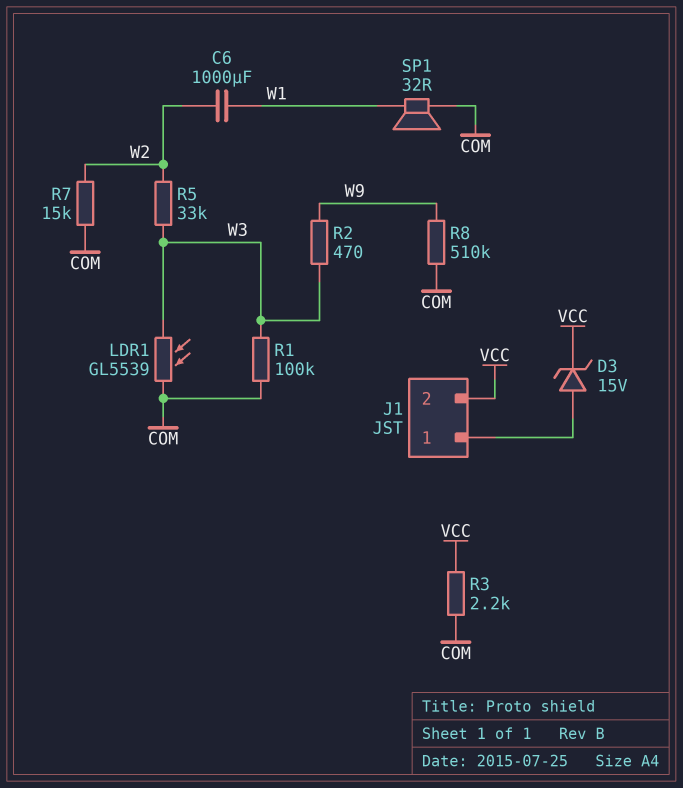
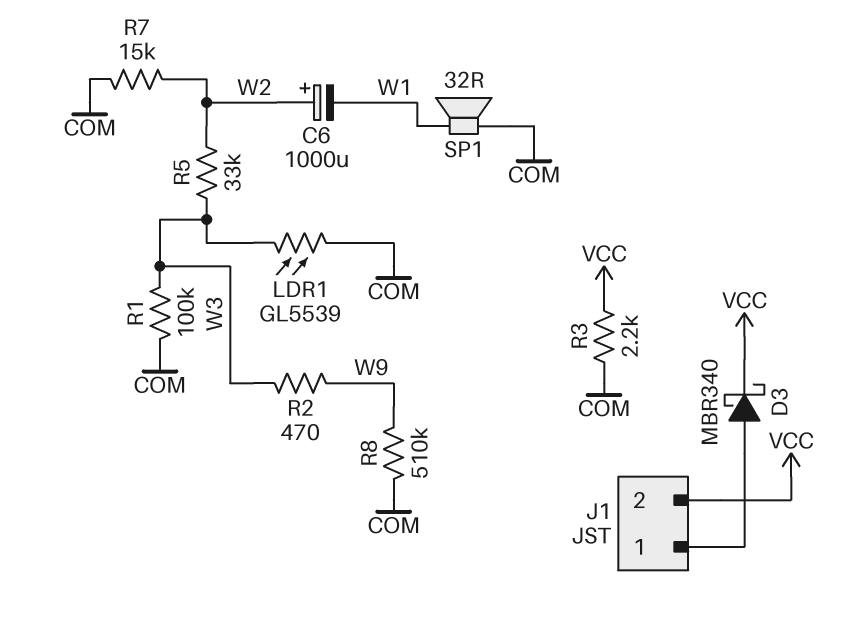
C6: 1000uF (W1, W2) -> 1000uF (plus W2, minus W1)
D3: zener 15V (A J1/1, K VCC) -> schottky MBR340 (A J1/1, K VCC)

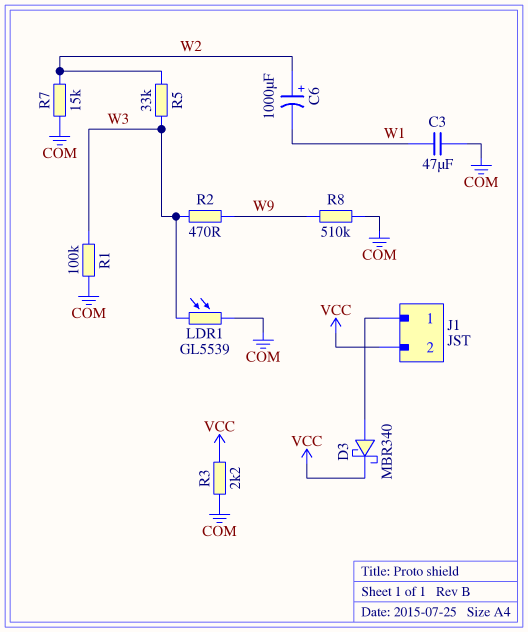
C3: none -> 47uF (COM, W1)
SP1: speaker 32R (COM, W1) -> none

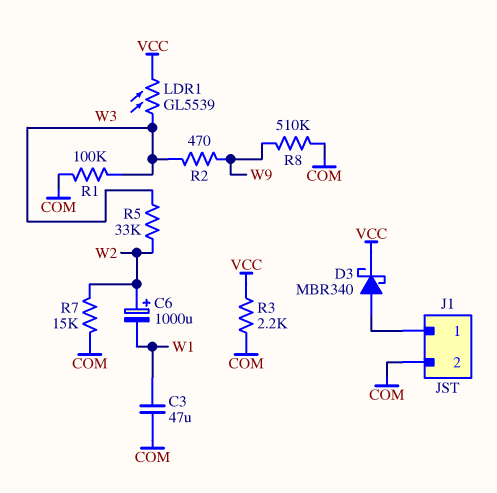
J1 pin 2: VCC -> COM
LDR1: GL5539 (COM, W3) -> GL5539 (VCC, W3)

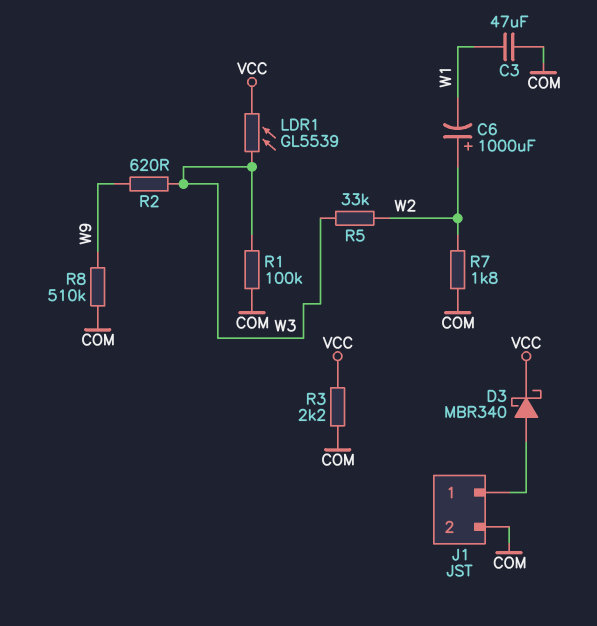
R2: 470 (W3, W9) -> 620 (W3, W9)
R7: 15k (COM, W2) -> 1.8k (COM, W2)

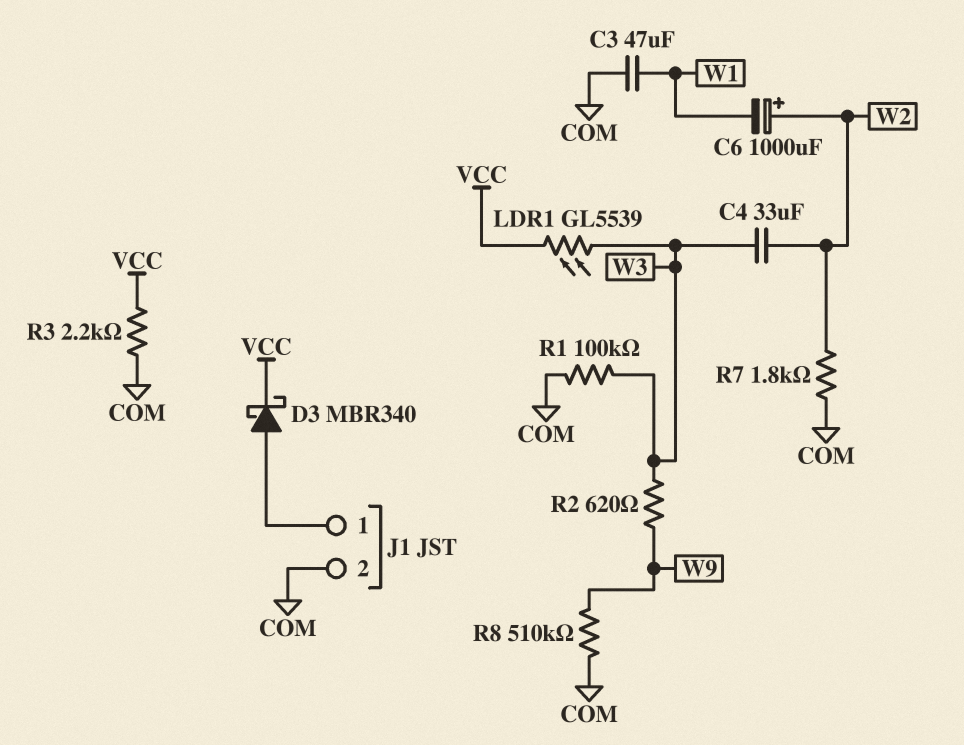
C4: none -> 33uF (W2, W3)
R5: 33k (W2, W3) -> none

